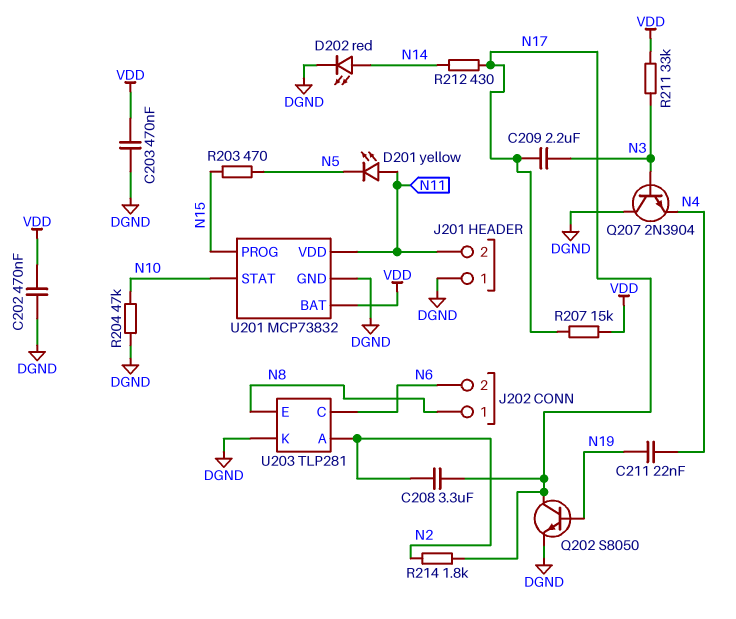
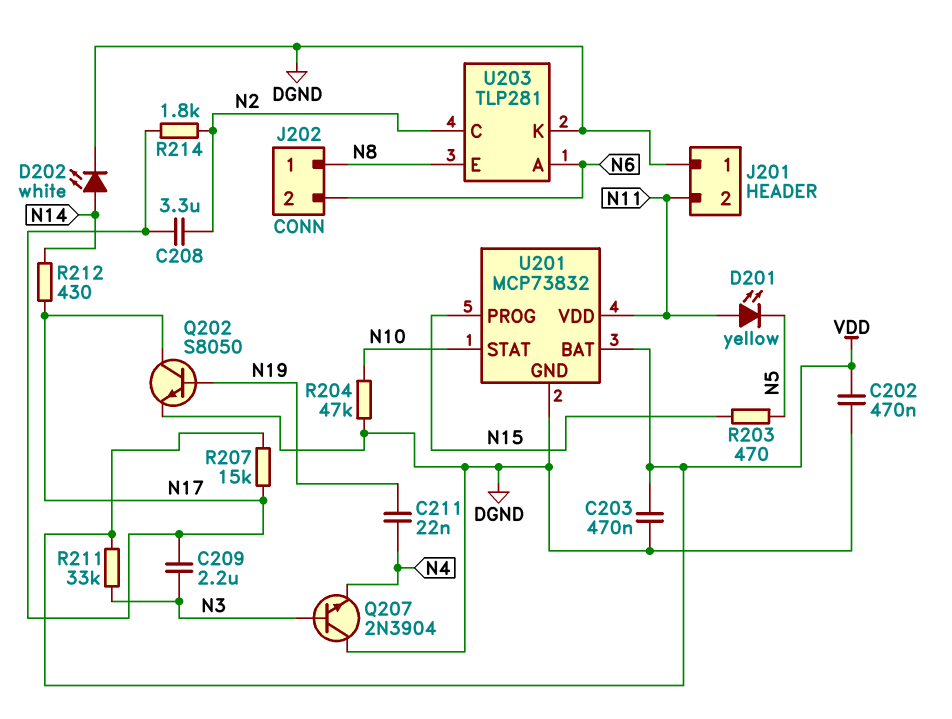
D202: LED red (A N14, K DGND) -> LED white (A N14, K DGND)
U203 pin A: N2 -> N6
U203 pin C: N6 -> N2

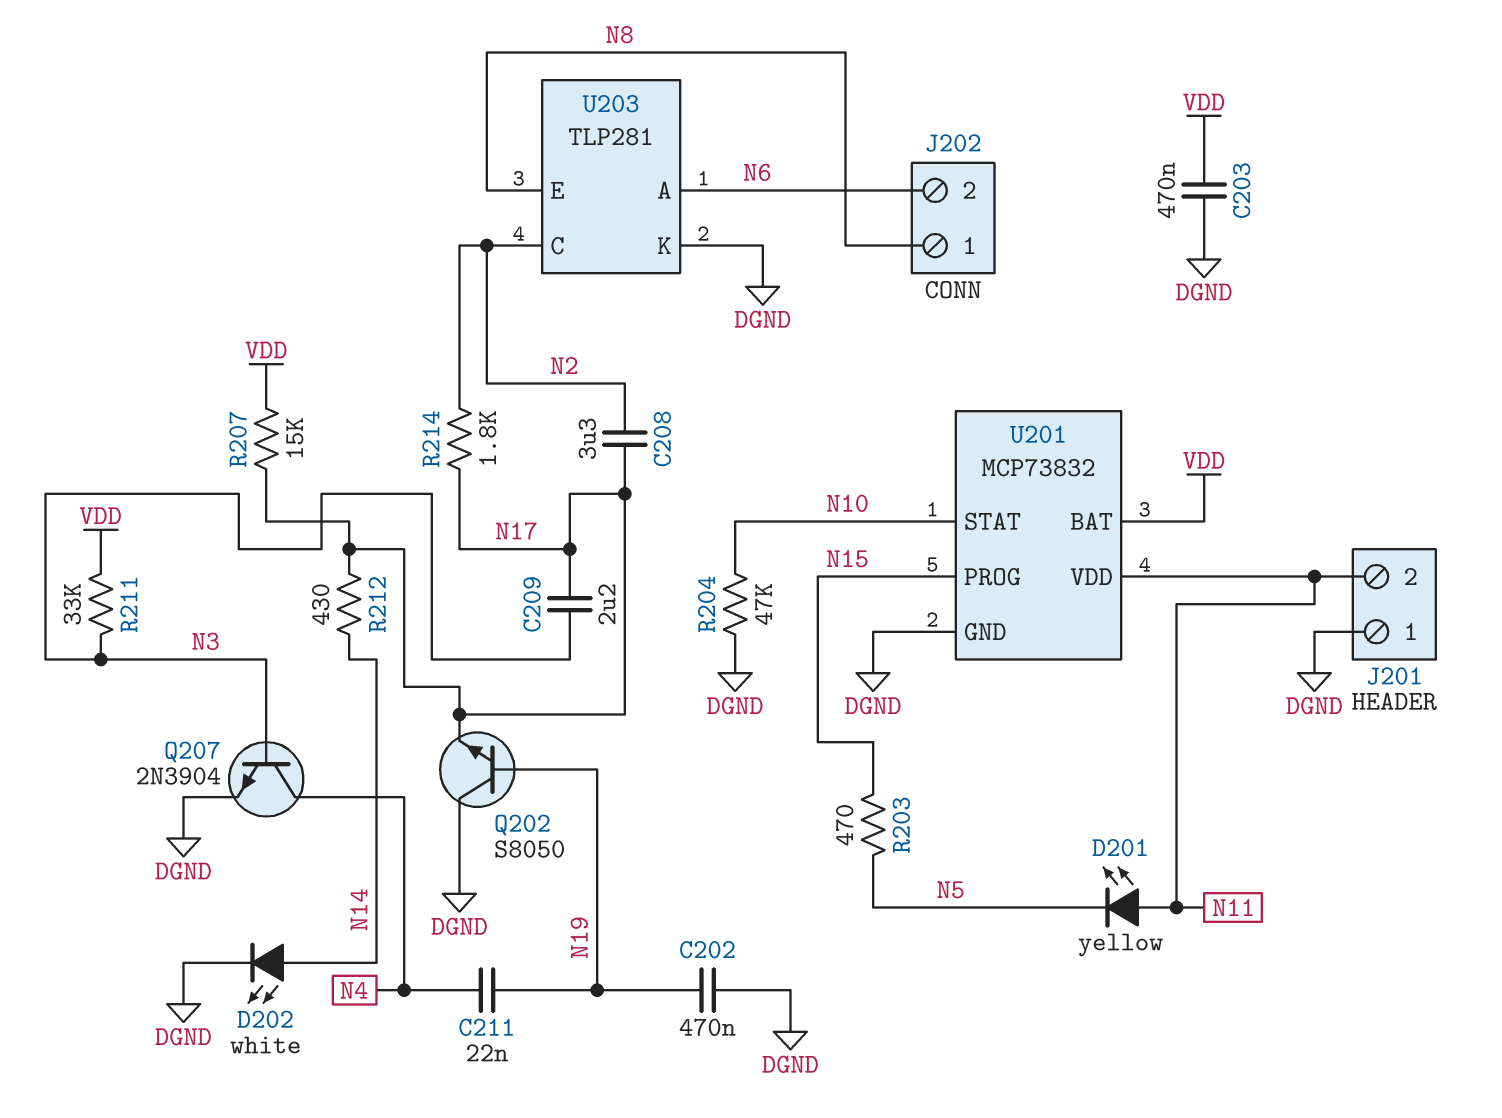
C202: 470nF (DGND, VDD) -> 470nF (DGND, N19)
Q202: NPN S8050 (B N19, C N17, E DGND) -> NPN S8050 (B N19, C DGND, E N17)
Q207: NPN 2N3904 (B N3, C DGND, E N4) -> NPN 2N3904 (B N3, C N4, E DGND)

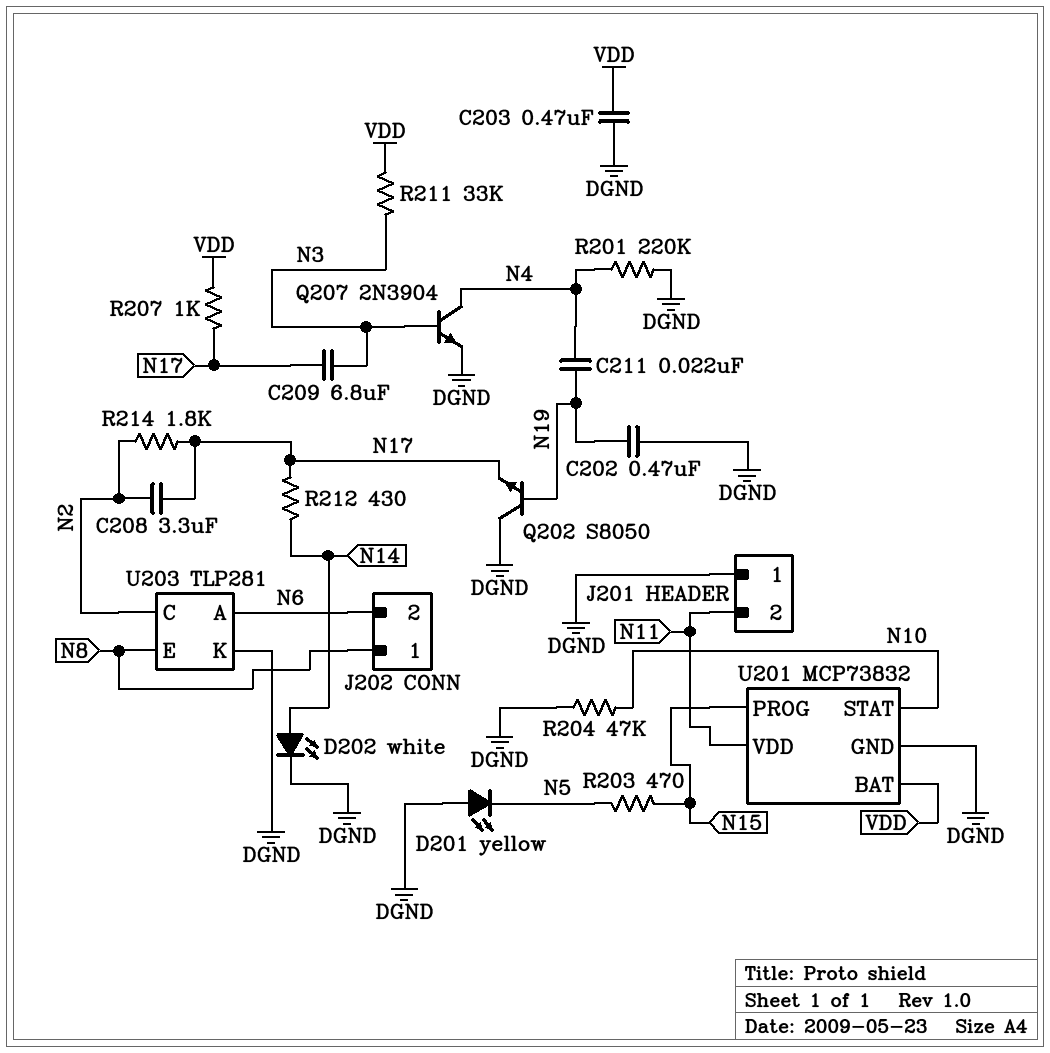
C209: 2.2uF (N3, N17) -> 6.8uF (N3, N17)
D201: LED yellow (A N11, K N5) -> LED yellow (A DGND, K N5)
R201: none -> 220k (DGND, N4)
R207: 15k (N17, VDD) -> 1k (N17, VDD)

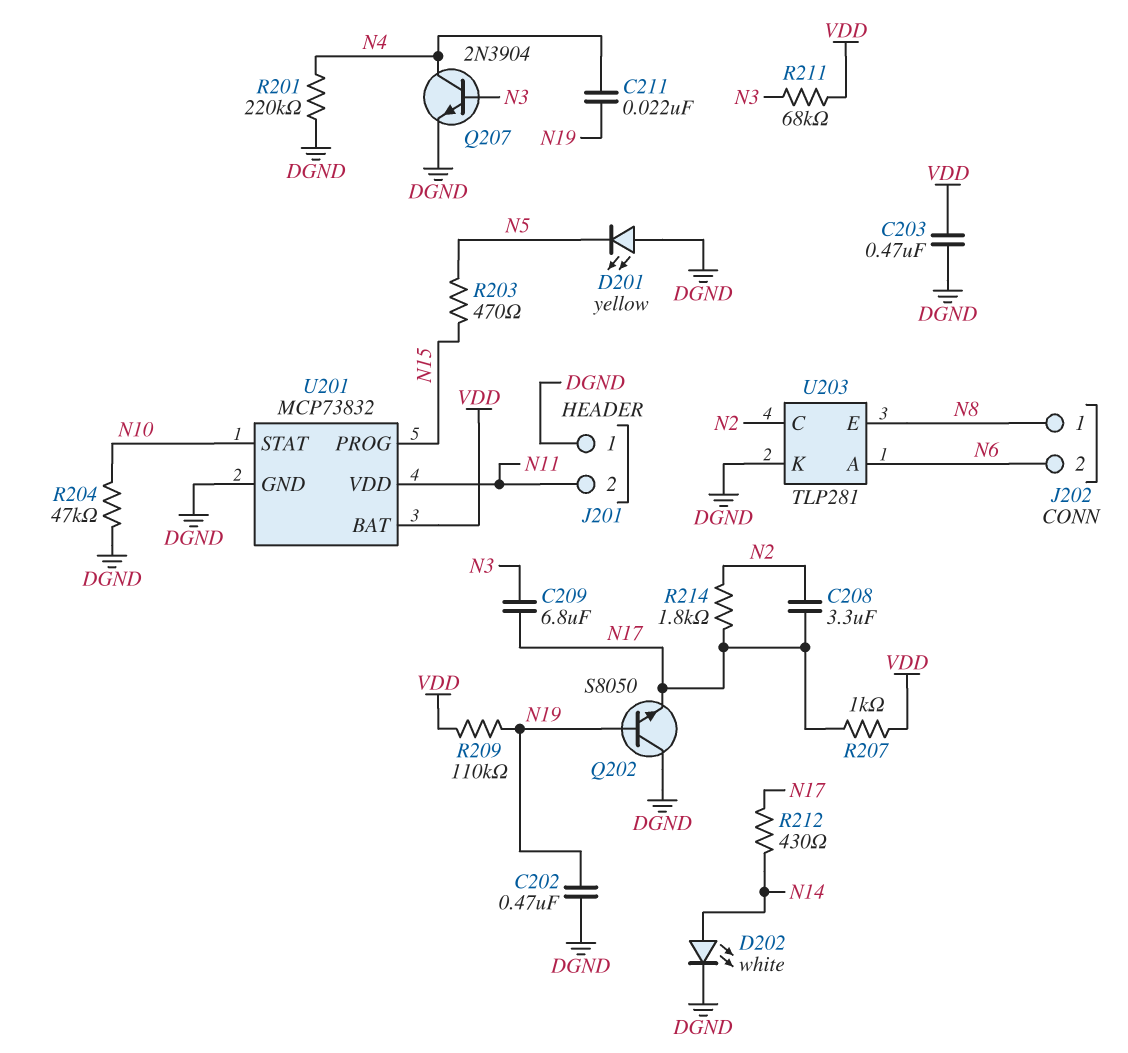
R209: none -> 110k (N19, VDD)
R211: 33k (N3, VDD) -> 68k (N3, VDD)

